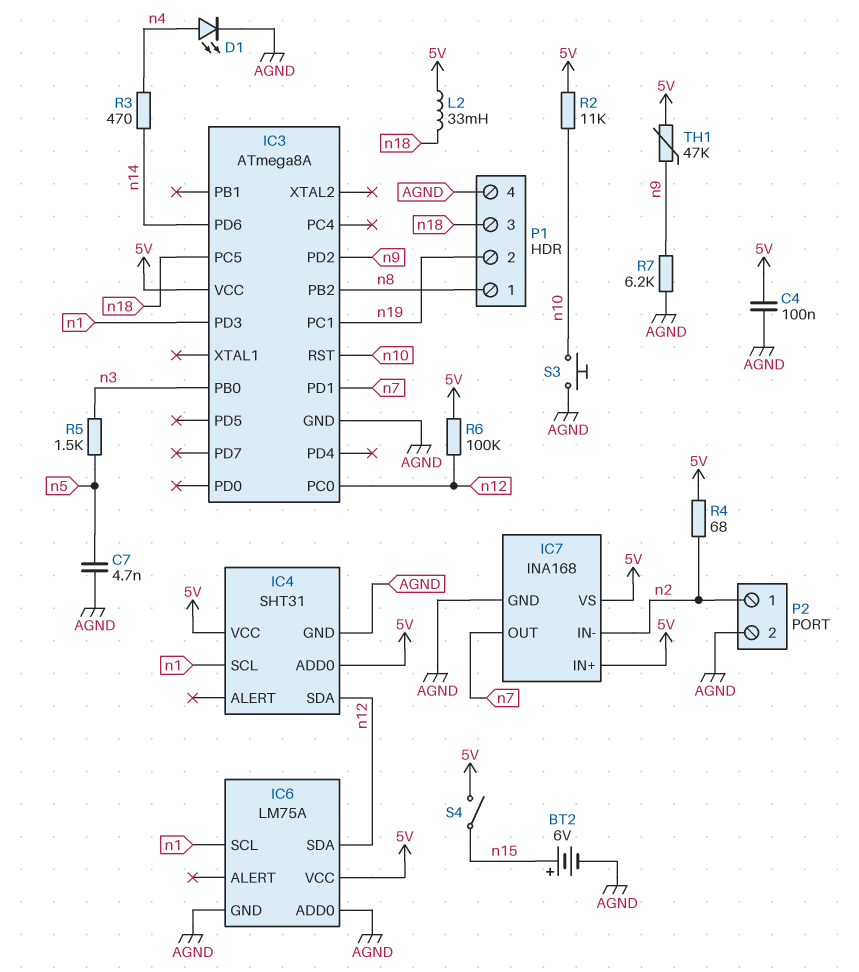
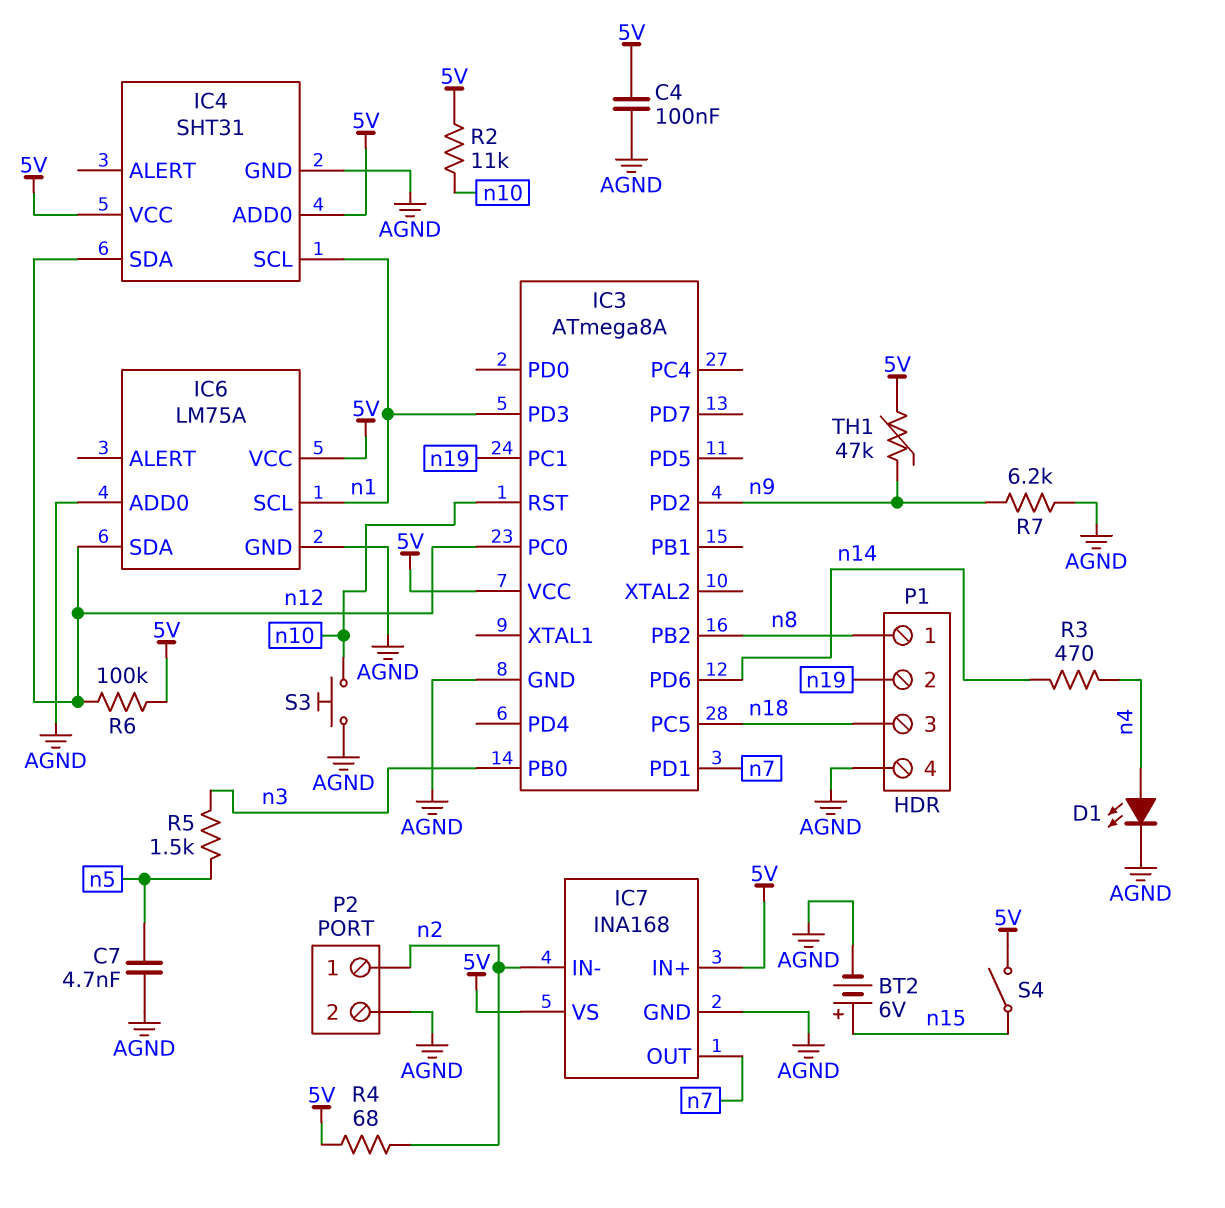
L2: 33mH (5V, n18) -> none

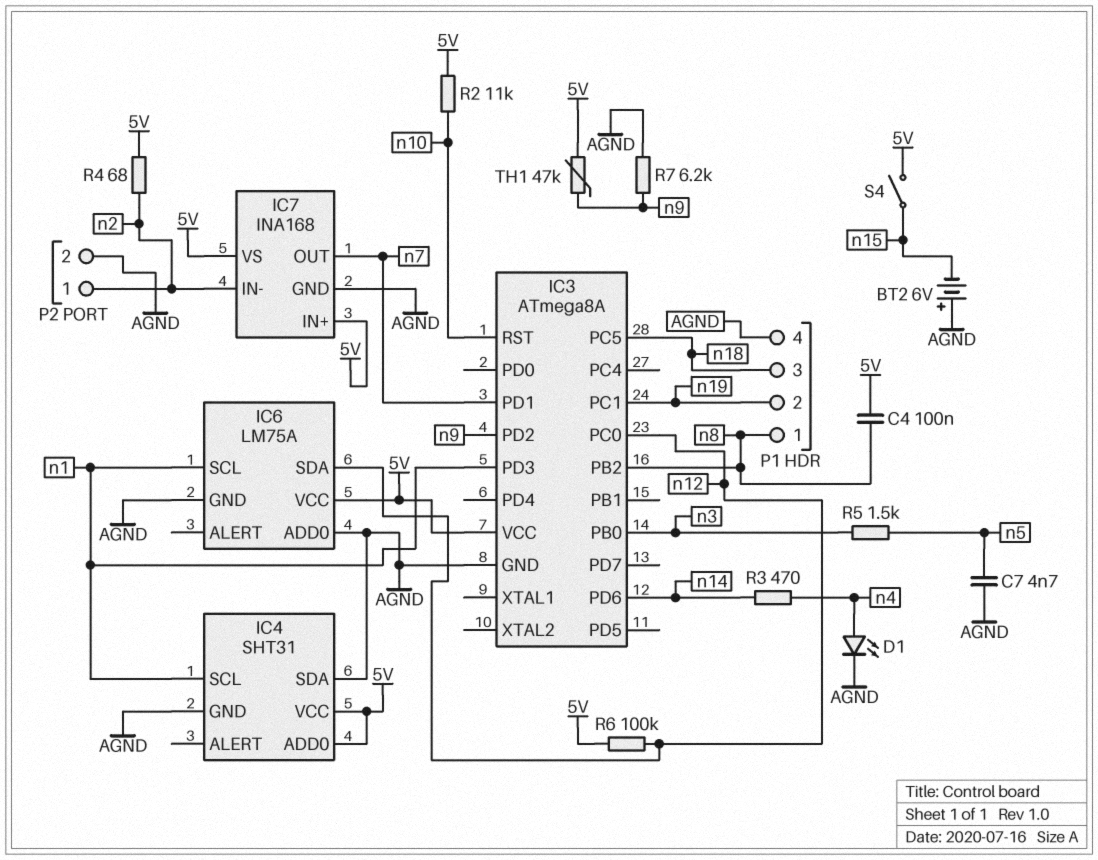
BT2: 6V (plus n15, minus AGND) -> 6V (plus AGND, minus n15)
C4: 100nF (5V, AGND) -> 100nF (5V, n8)
IC4 pin SDA: n12 -> AGND
S3: button (AGND, n10) -> none

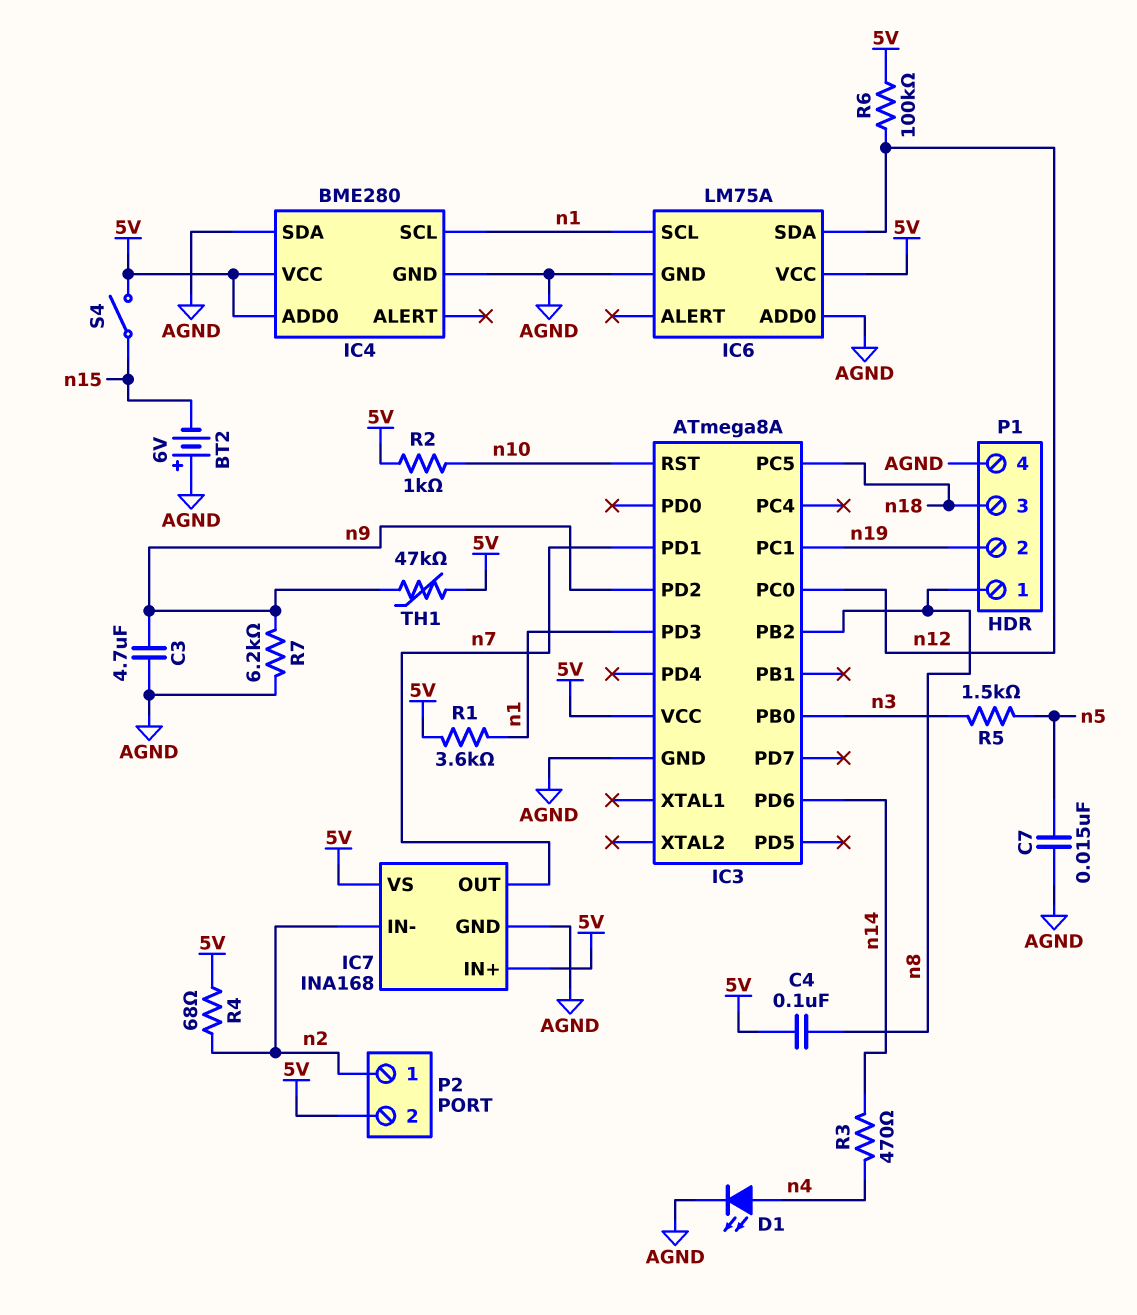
C3: none -> 4.7uF (AGND, n9)
C7: 4.7nF (AGND, n5) -> 15nF (AGND, n5)
IC4: SHT31 -> BME280
P2 pin 2: AGND -> 5V
R1: none -> 3.6k (5V, n1)
R2: 11k (5V, n10) -> 1k (5V, n10)

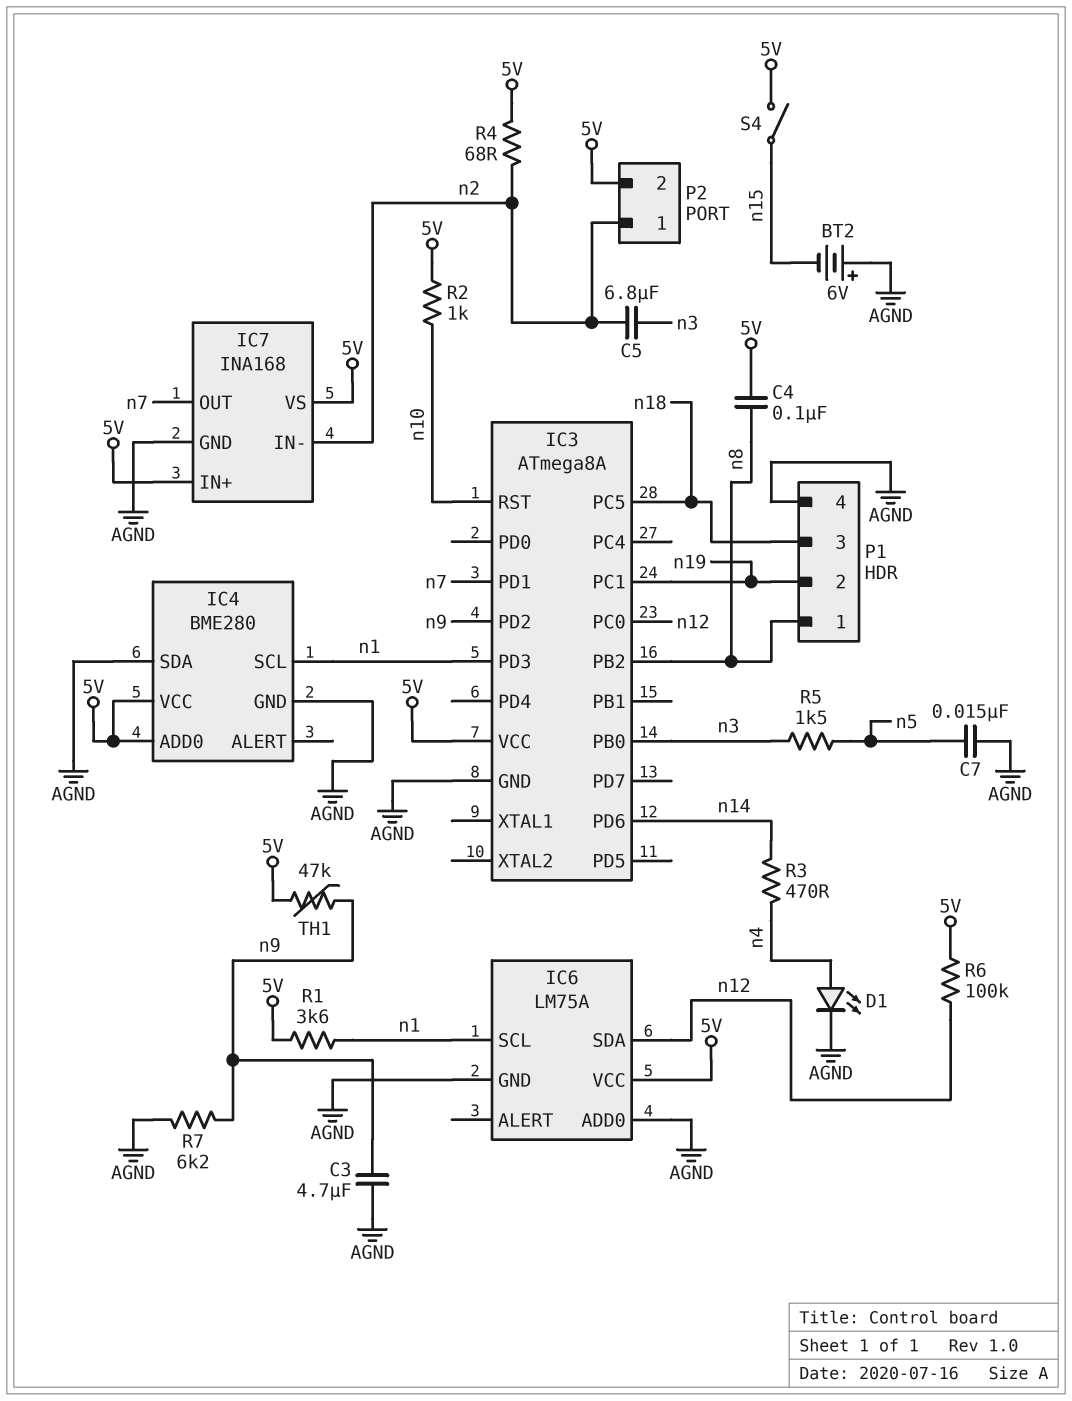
C5: none -> 6.8uF (n2, n3)

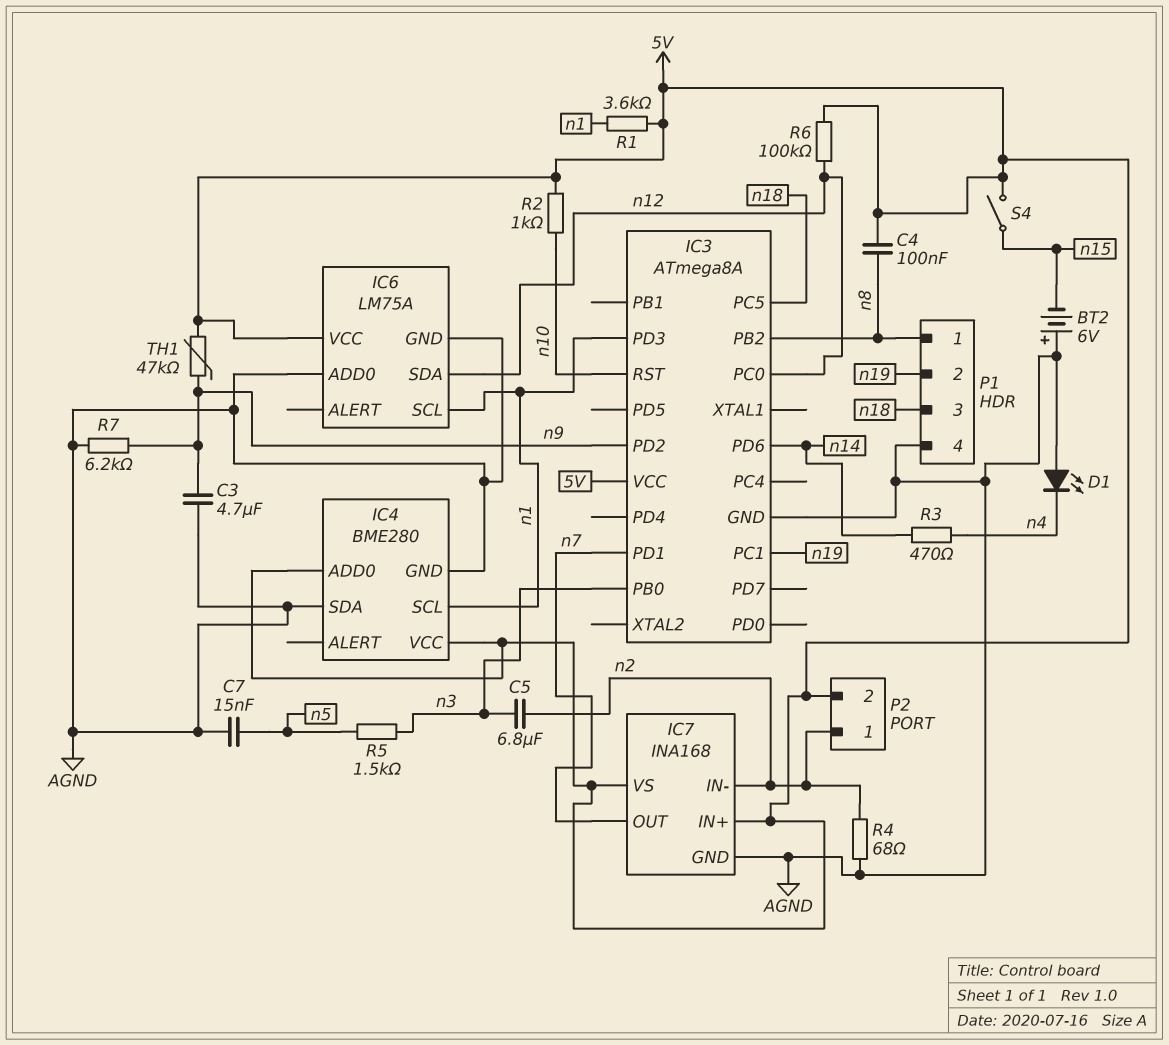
D1: LED (A n4, K AGND) -> LED (A AGND, K n4)
R4: 68 (5V, n2) -> 68 (AGND, n2)

